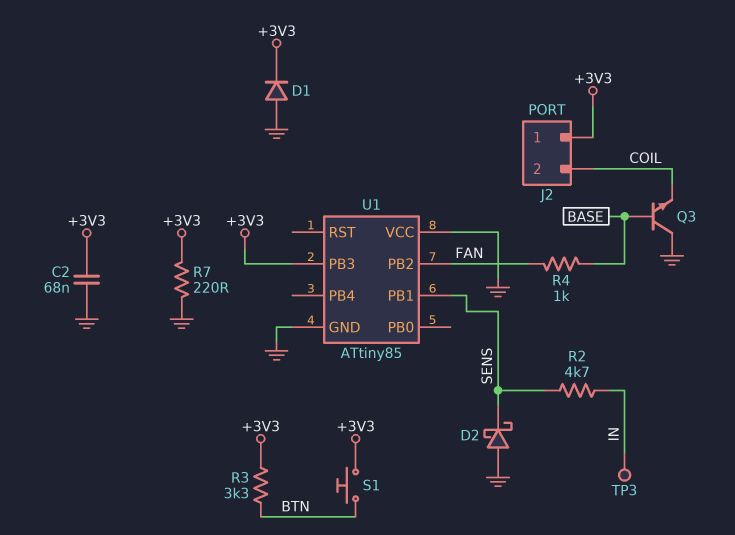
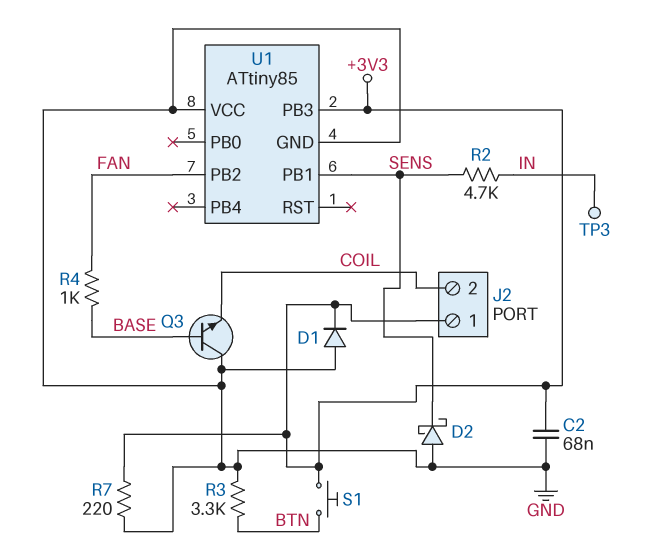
R3: 3.3k (+3V3, BTN) -> 3.3k (BTN, GND)

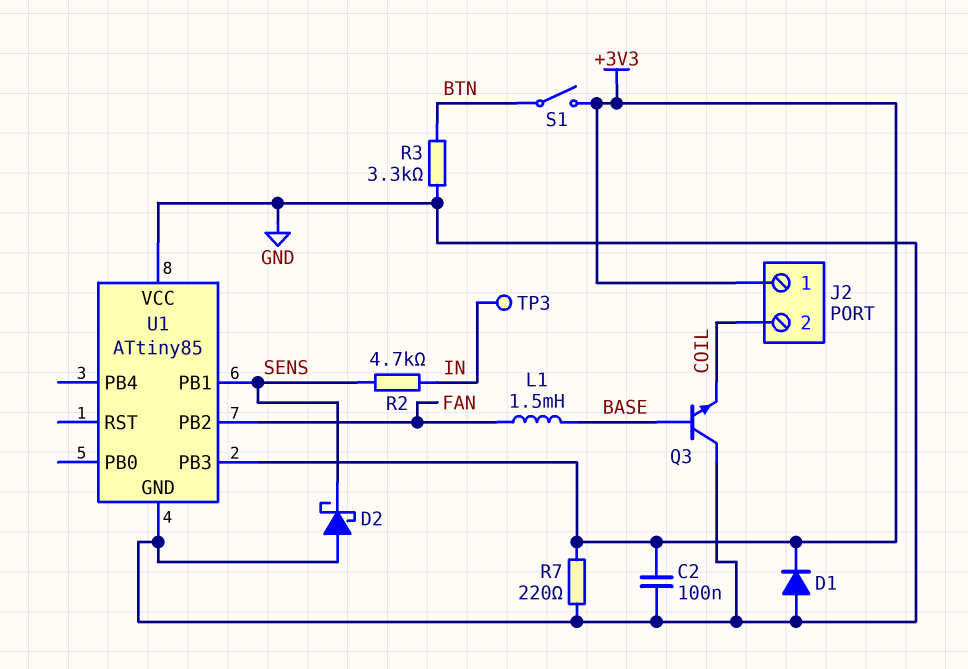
C2: 68nF (+3V3, GND) -> 100nF (+3V3, GND)
L1: none -> 1.5mH (BASE, FAN)
R4: 1k (BASE, FAN) -> none
S1: button (+3V3, BTN) -> switch (+3V3, BTN)

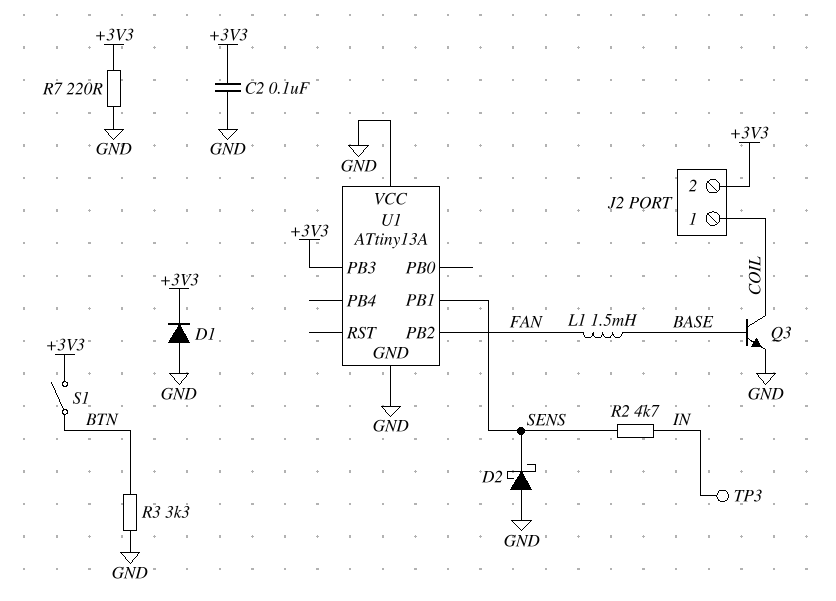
J2 pin 1: +3V3 -> COIL
J2 pin 2: COIL -> +3V3
Q3: NPN (B BASE, C GND, E COIL) -> NPN (B BASE, C COIL, E GND)
U1: ATtiny85 -> ATtiny13A

